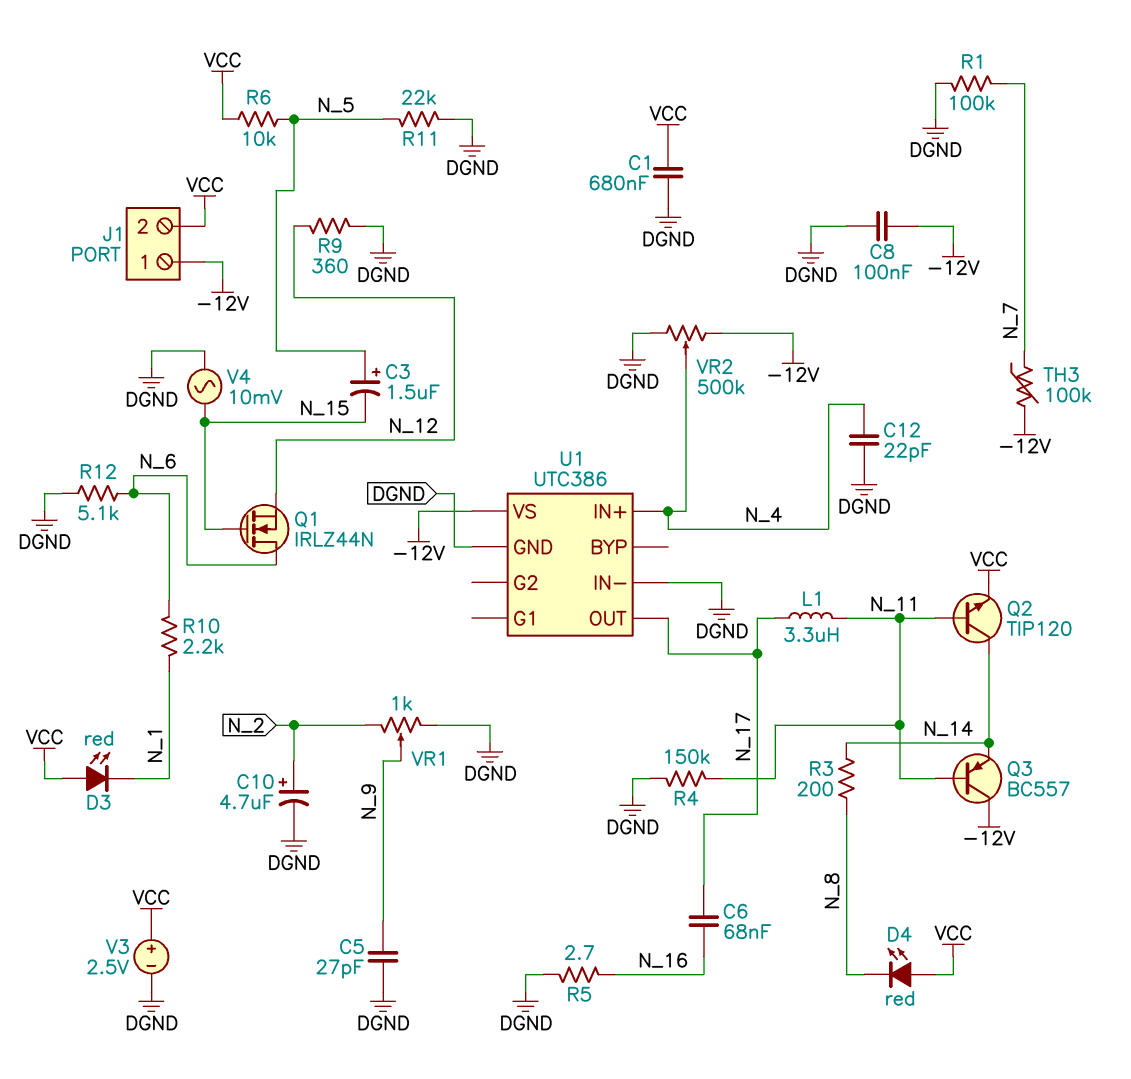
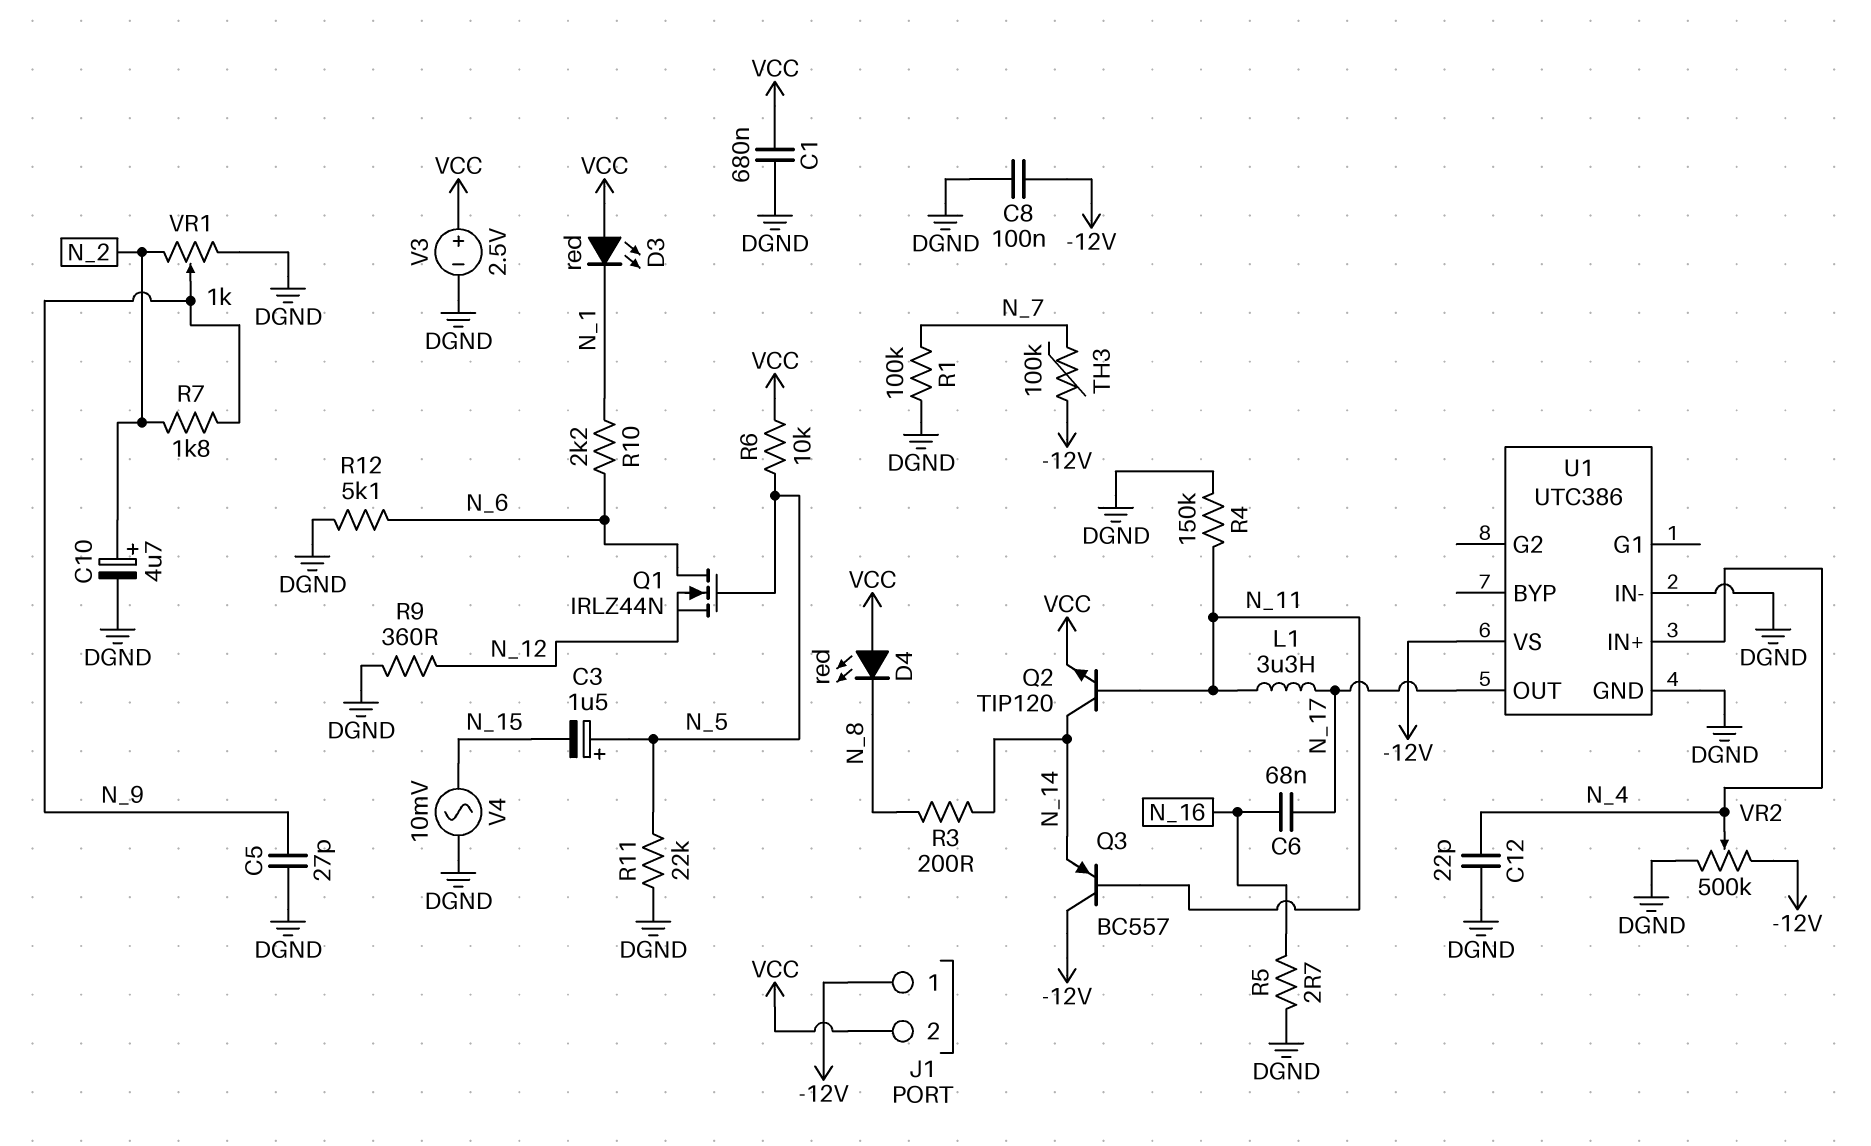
Q1: NMOS IRLZ44N (G N_15, D N_6, S N_12) -> NMOS IRLZ44N (G N_5, D N_6, S N_12)
R7: none -> 1.8k (N_2, N_9)

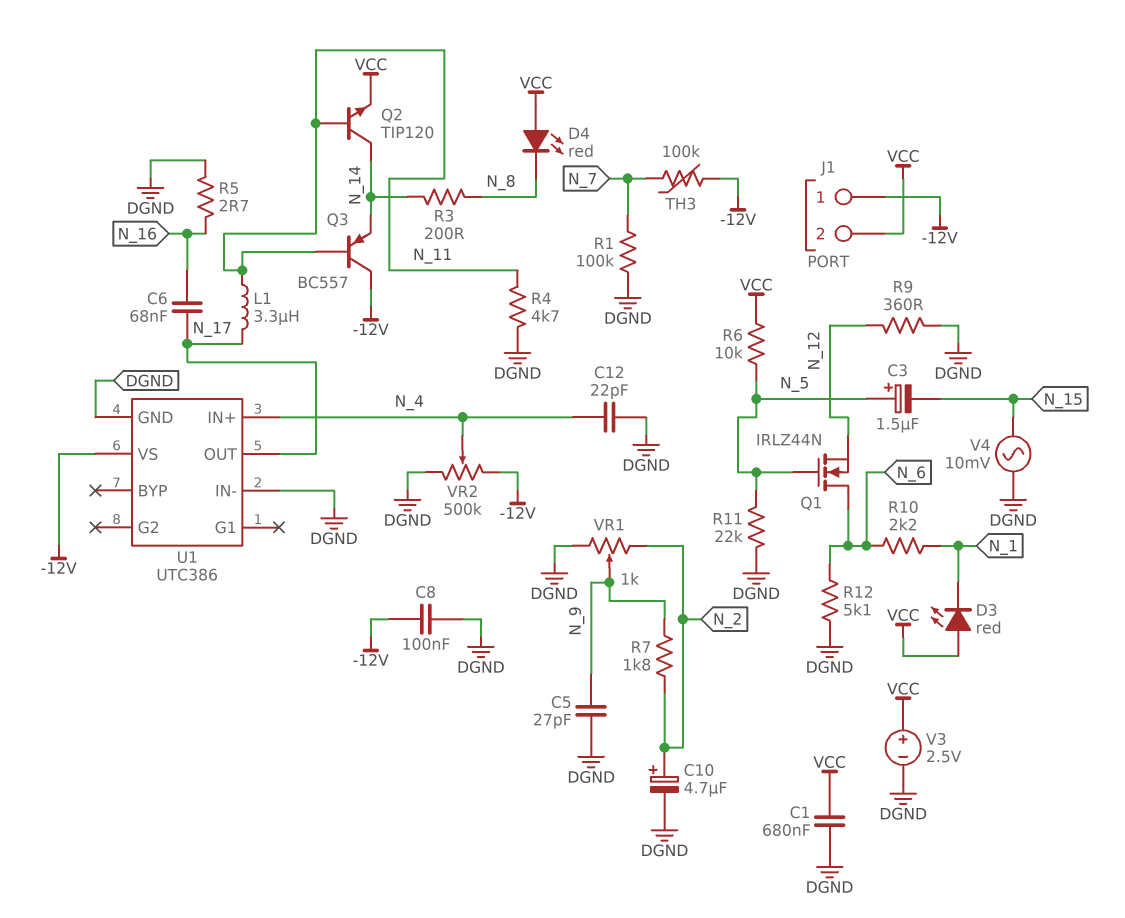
R4: 150k (DGND, N_11) -> 4.7k (DGND, N_11)

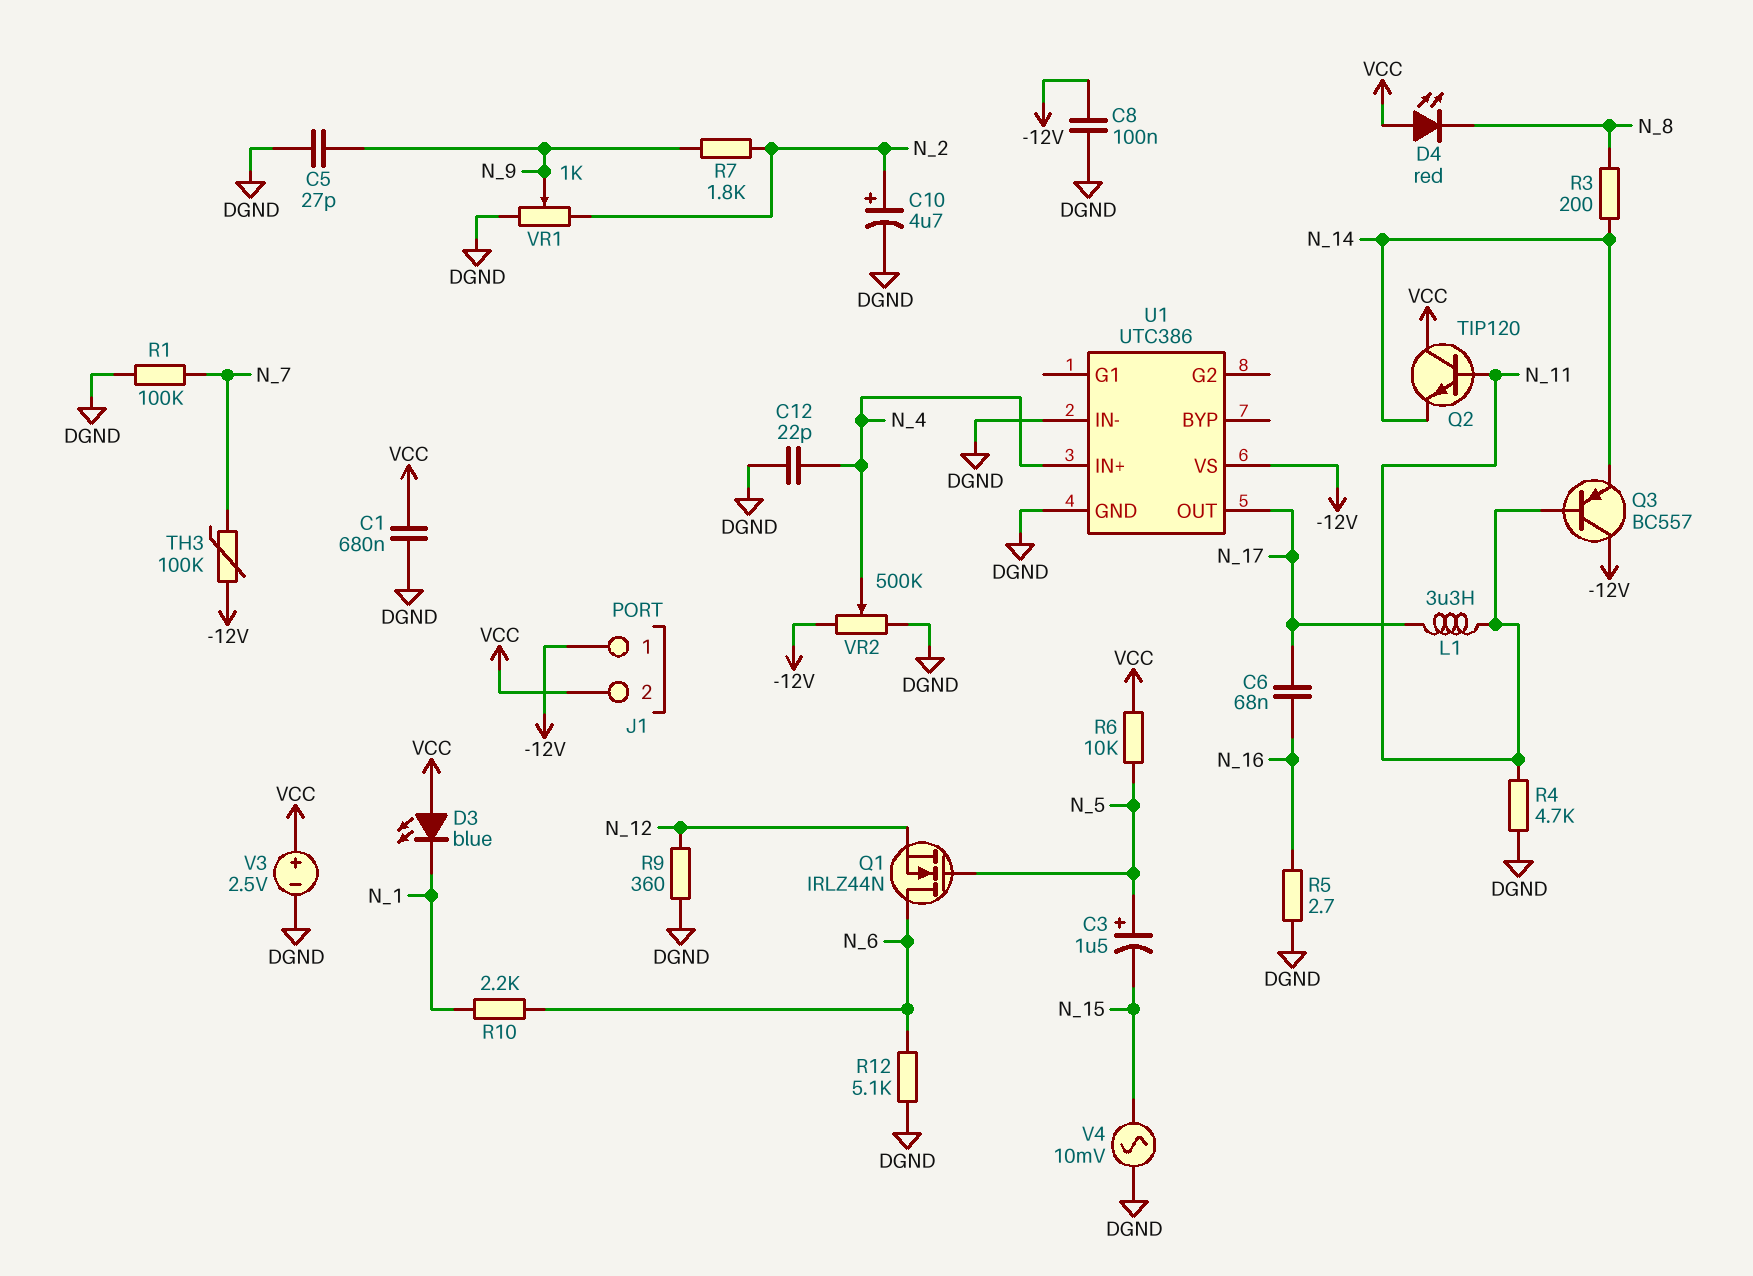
D3: LED red (A VCC, K N_1) -> LED blue (A VCC, K N_1)
Q2: NPN TIP120 (B N_11, C N_14, E VCC) -> NPN TIP120 (B N_11, C VCC, E N_14)
R11: 22k (DGND, N_5) -> none

